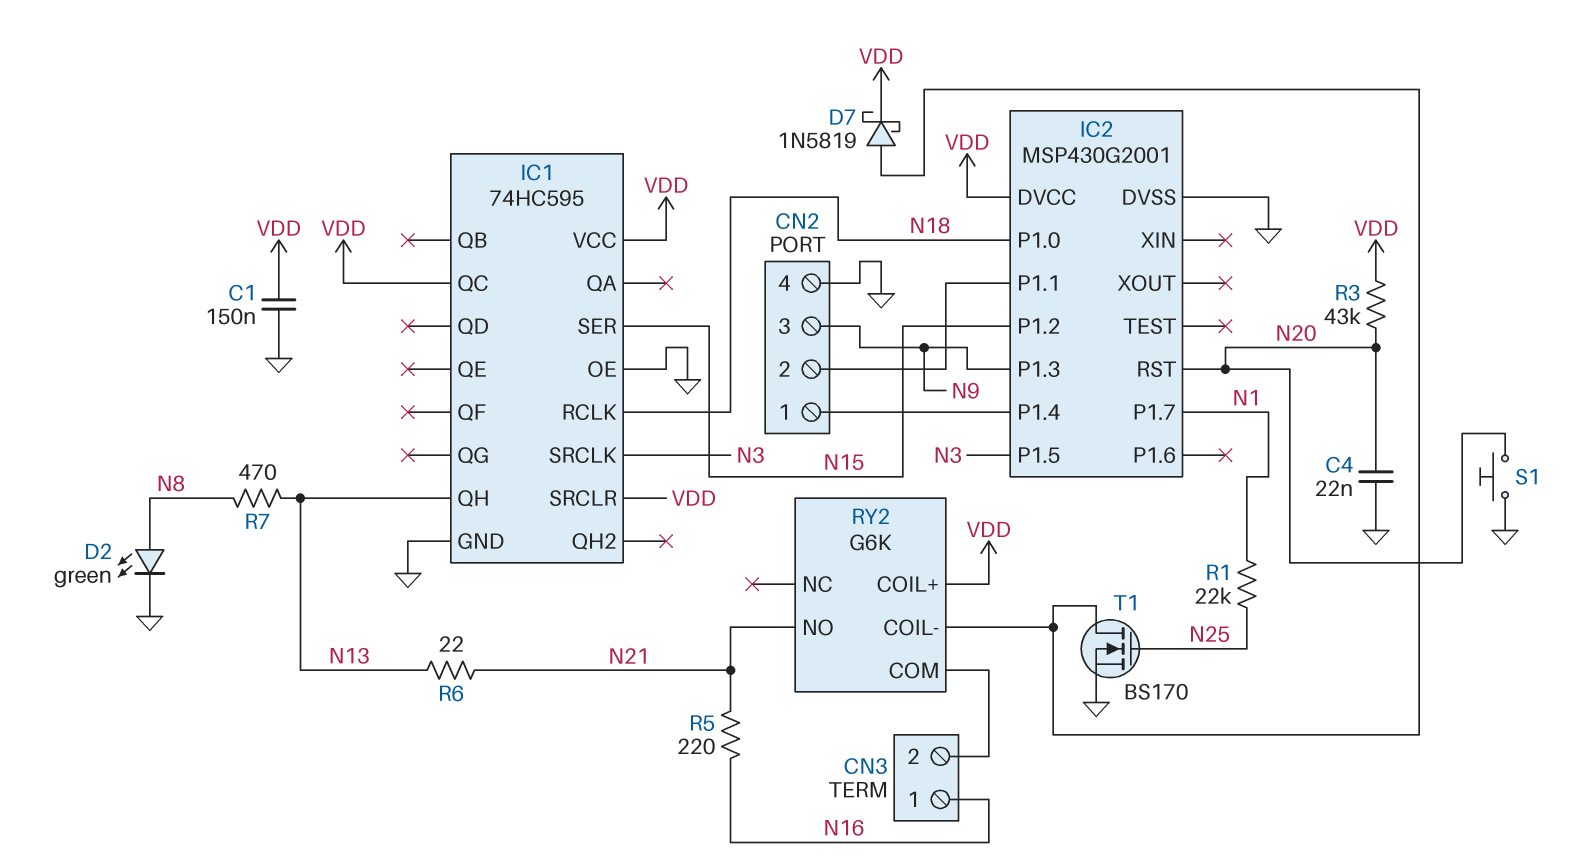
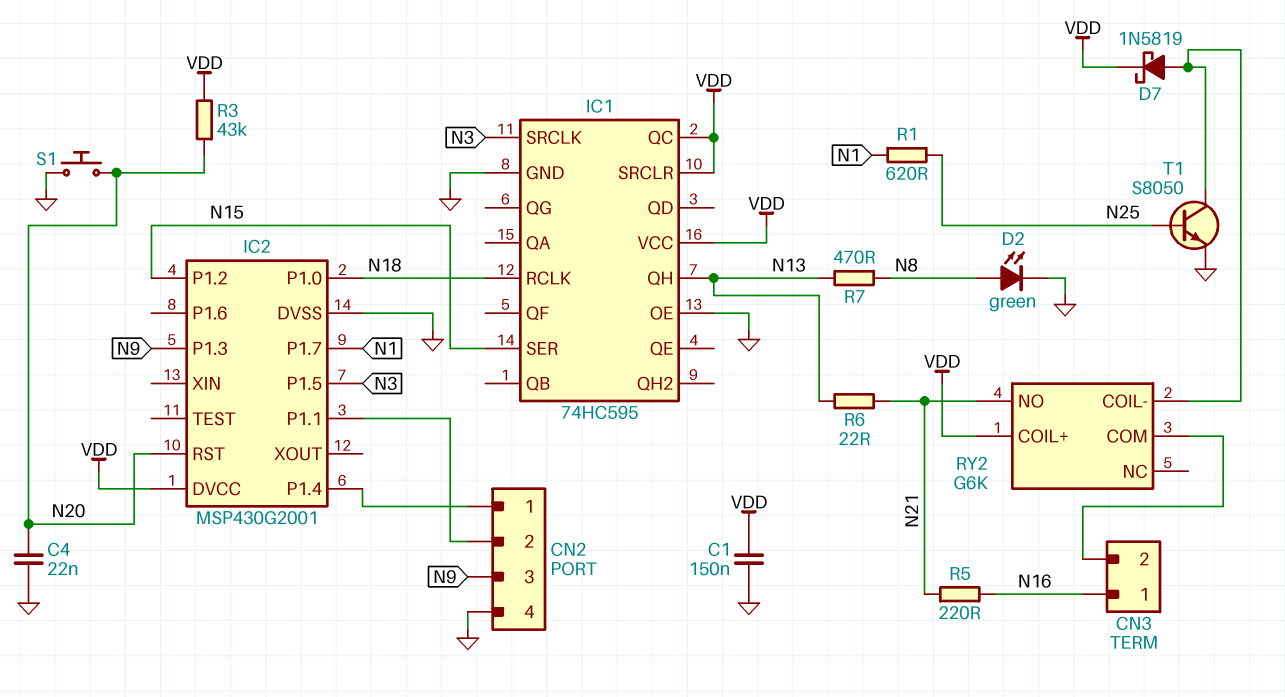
R1: 22k (N1, N25) -> 620 (N1, N25)
T1: NMOS BS170 (G N25, D RY2/COIL-, S GND) -> NPN S8050 (B N25, C RY2/COIL-, E GND)

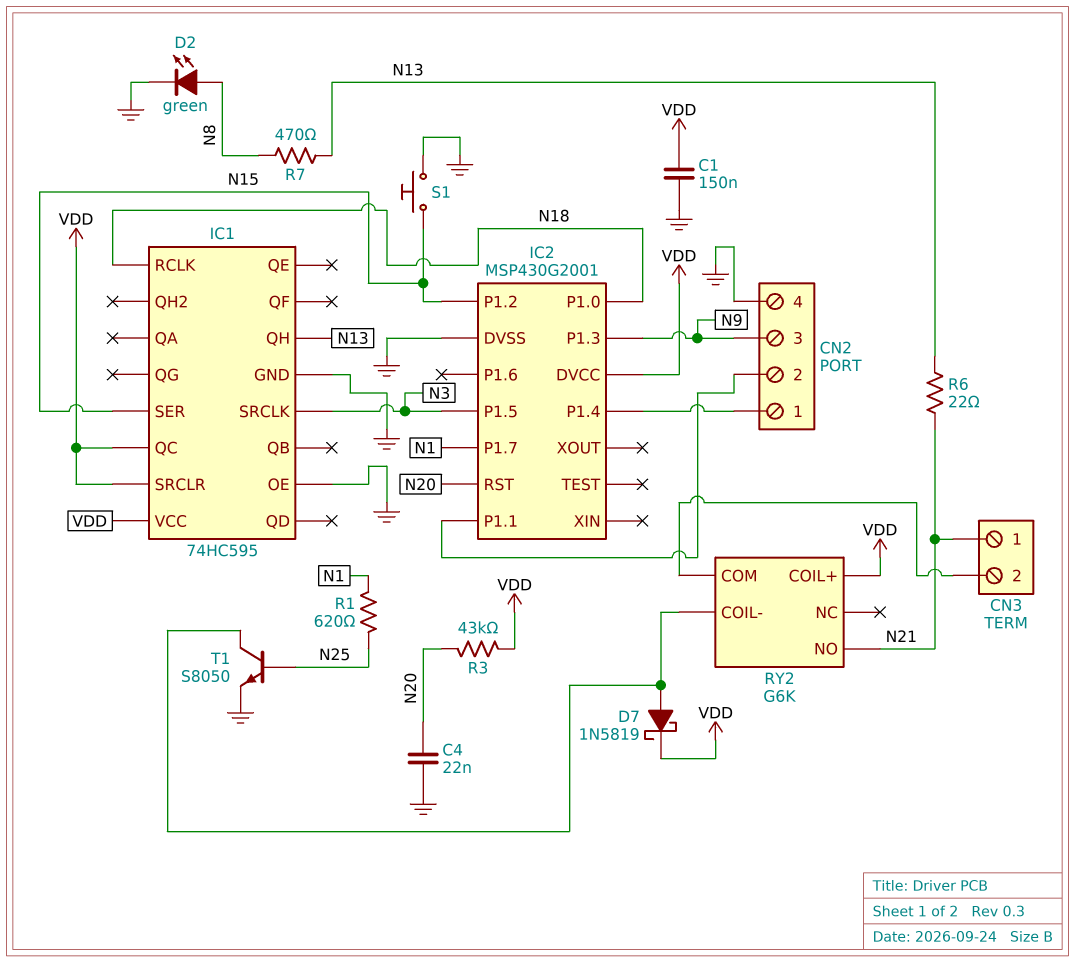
CN3 pin 1: N16 -> N21
R5: 220 (N16, N21) -> none
S1: button (GND, N20) -> button (GND, N15)

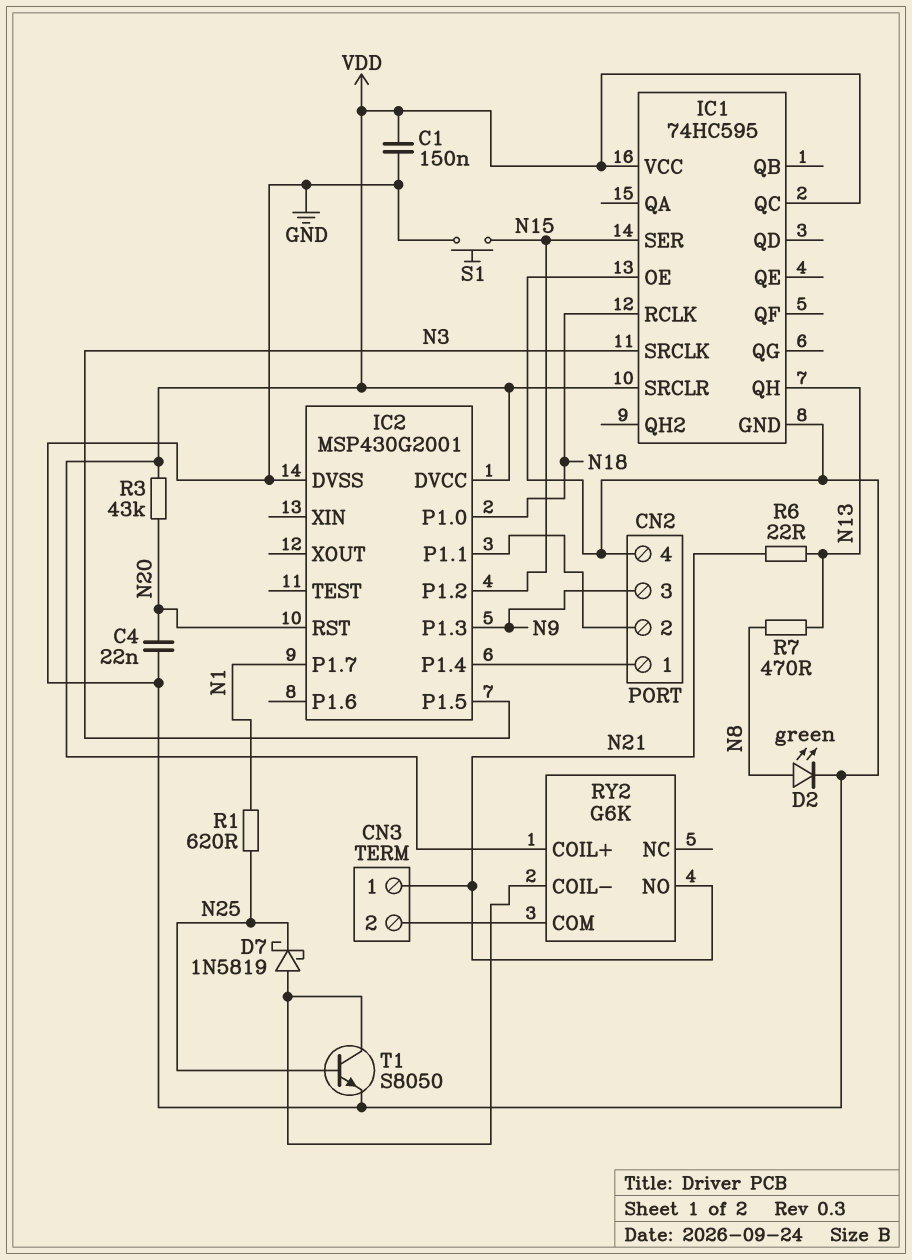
D7: schottky 1N5819 (A RY2/COIL-, K VDD) -> schottky 1N5819 (A RY2/COIL-, K N25)

